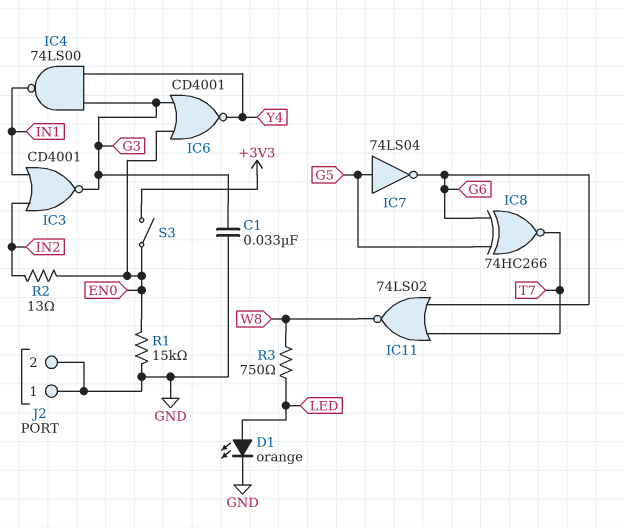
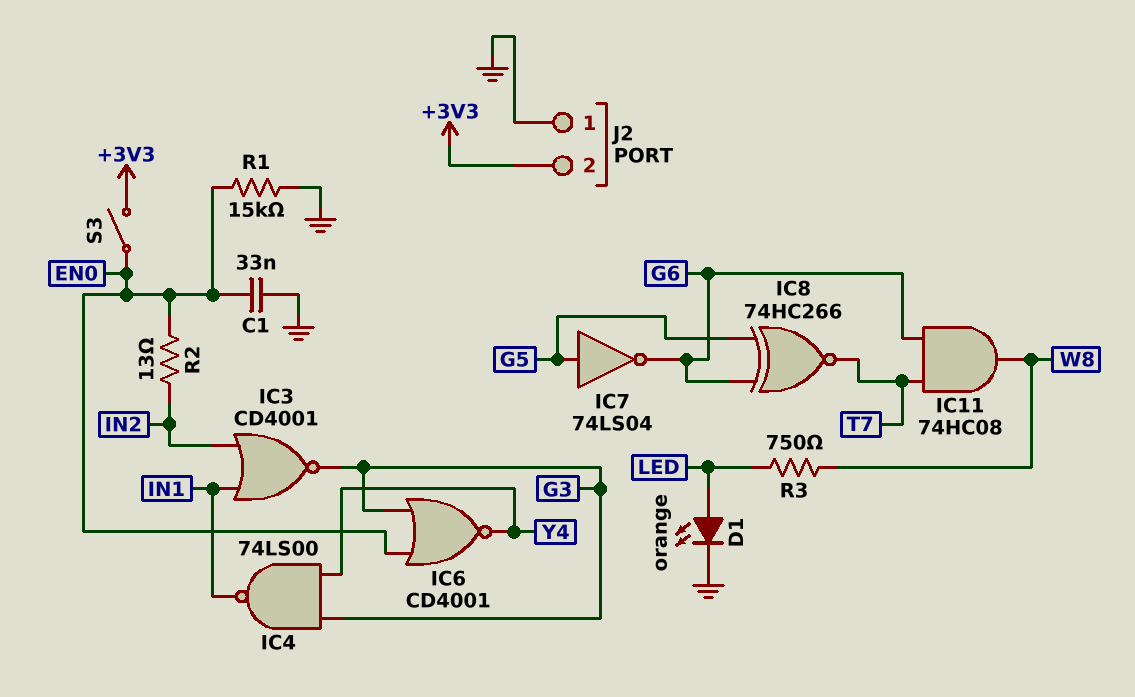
C1: 33nF (G3, GND) -> 33nF (EN0, GND)
IC11: NOR 74LS02 (in G6, in T7, out W8) -> AND 74HC08 (in G6, in T7, out W8)
J2 pin 2: GND -> +3V3

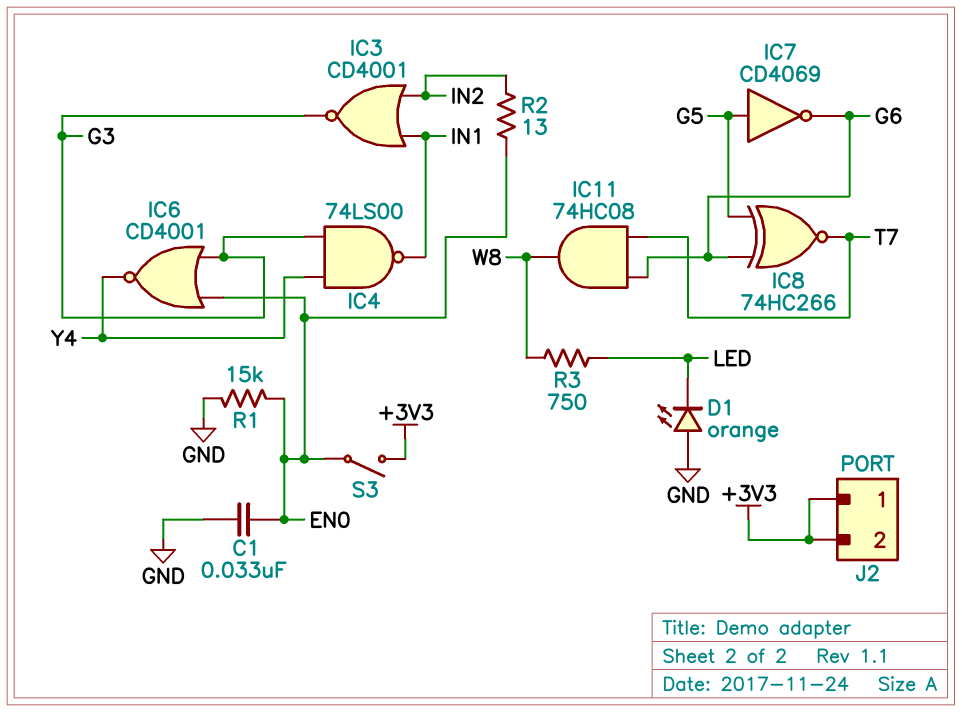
D1: LED orange (A LED, K GND) -> LED orange (A GND, K LED)
IC7: NOT 74LS04 (in G5, out G6) -> NOT CD4069 (in G5, out G6)
J2 pin 1: GND -> +3V3

